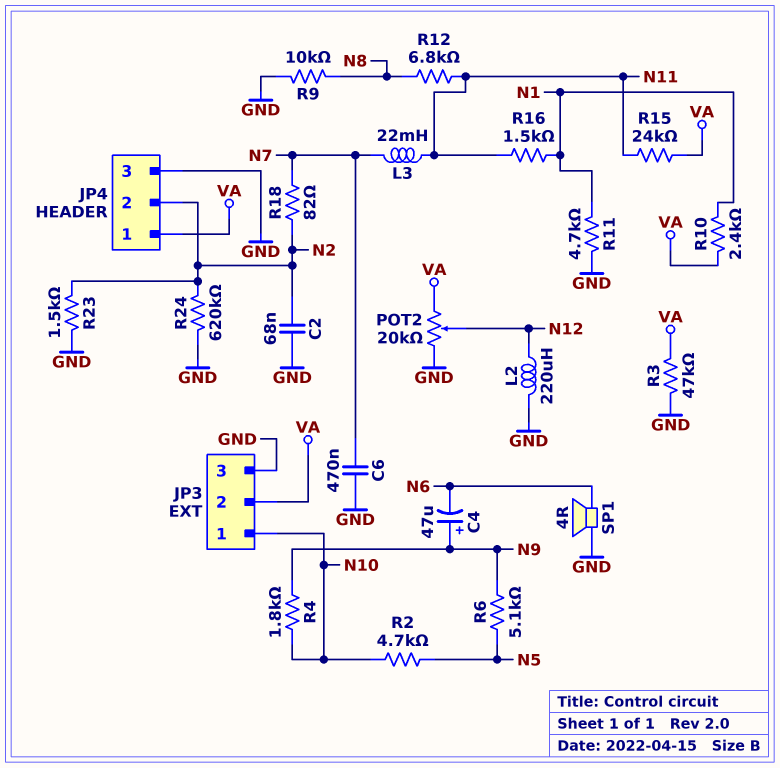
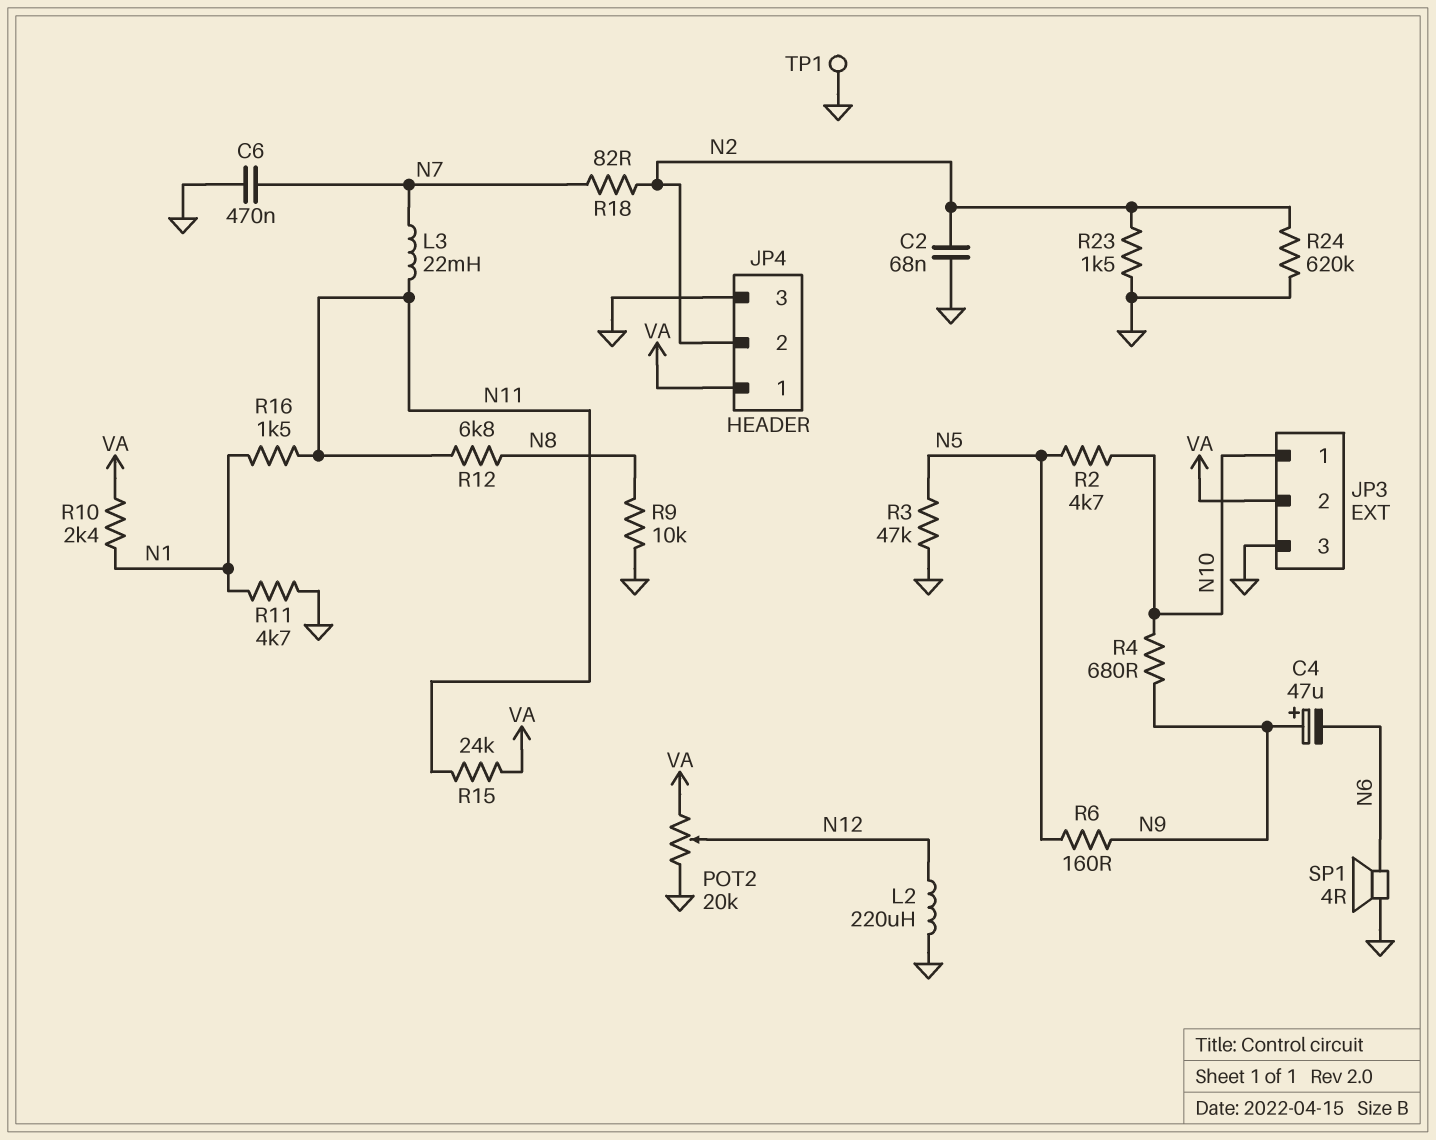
R3: 47k (GND, VA) -> 47k (GND, N5)
R4: 1.8k (N9, N10) -> 680 (N9, N10)
R6: 5.1k (N5, N9) -> 160 (N5, N9)
TP1: none -> test point (GND)

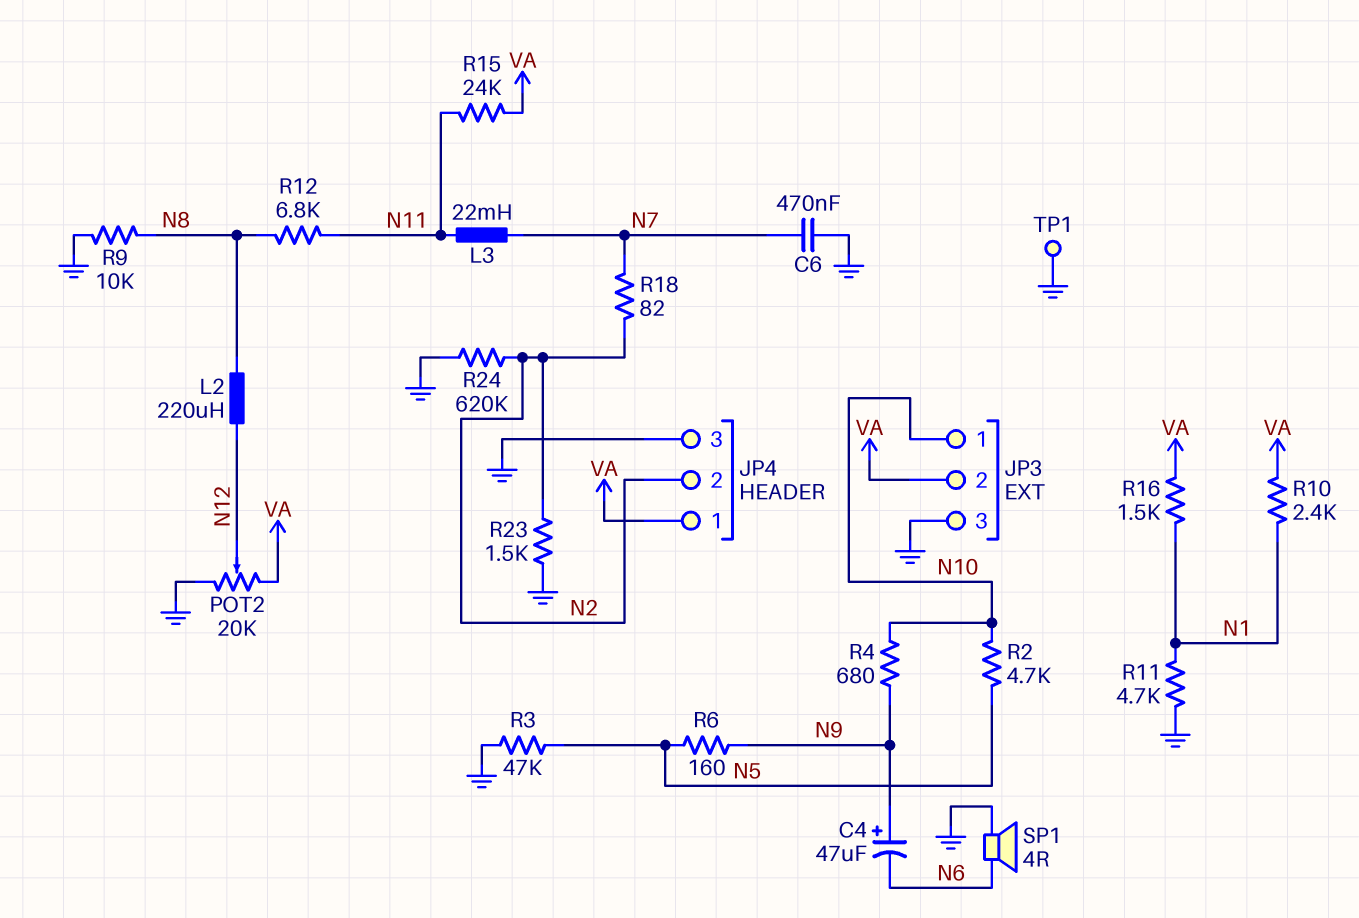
C2: 68nF (GND, N2) -> none
L2: 220uH (GND, N12) -> 220uH (N8, N12)
R16: 1.5k (N1, N11) -> 1.5k (N1, VA)

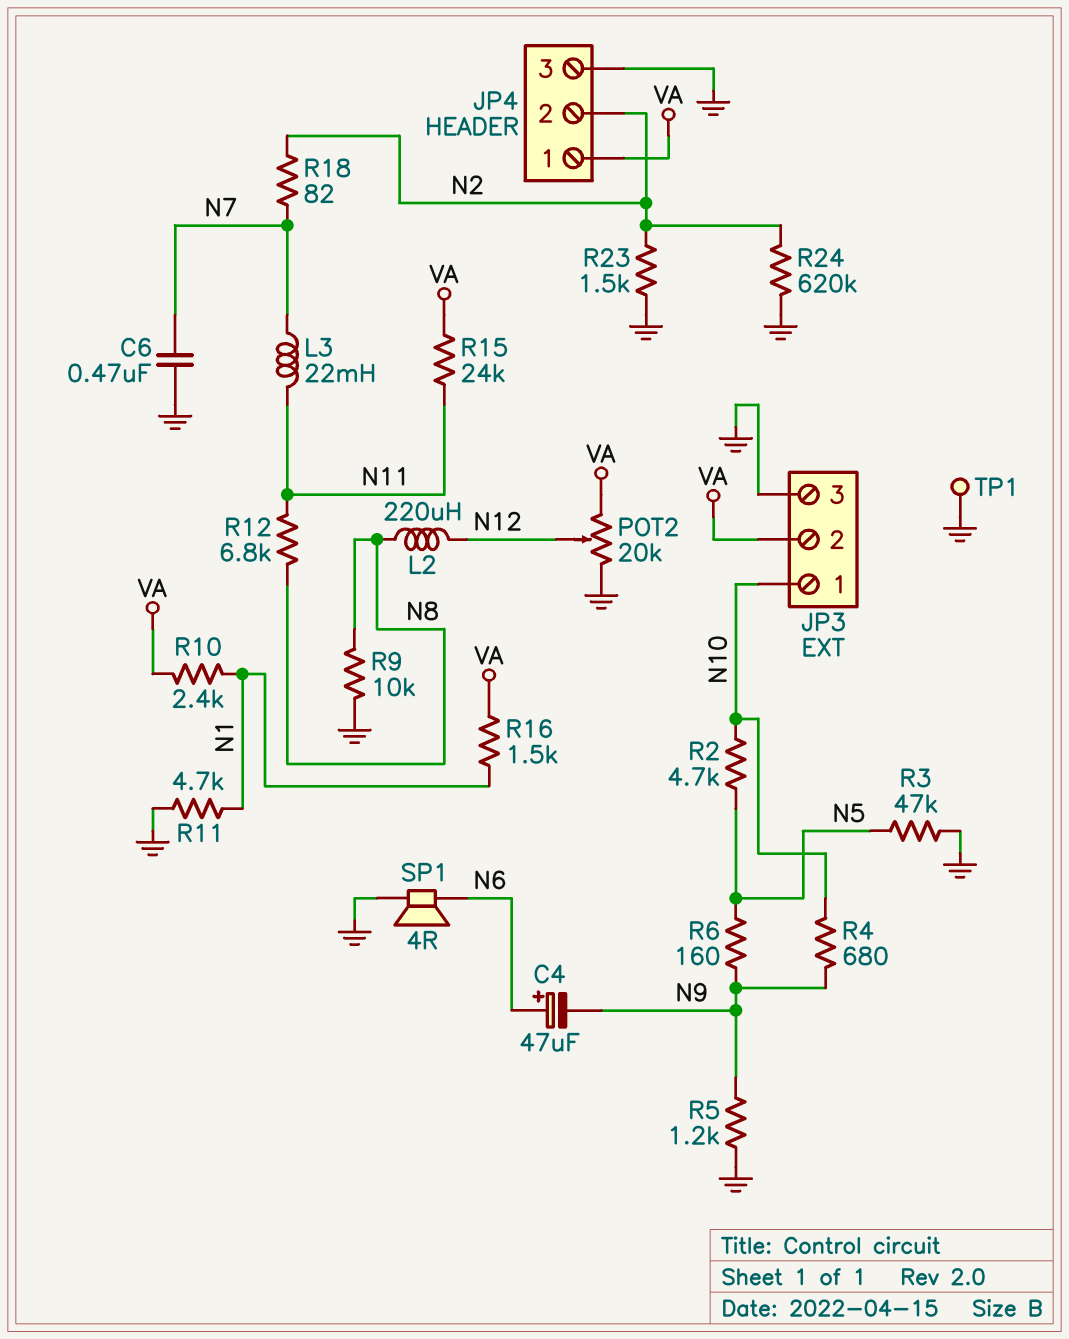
C4: 47uF (plus N9, minus N6) -> 47uF (plus N6, minus N9)
R5: none -> 1.2k (GND, N9)

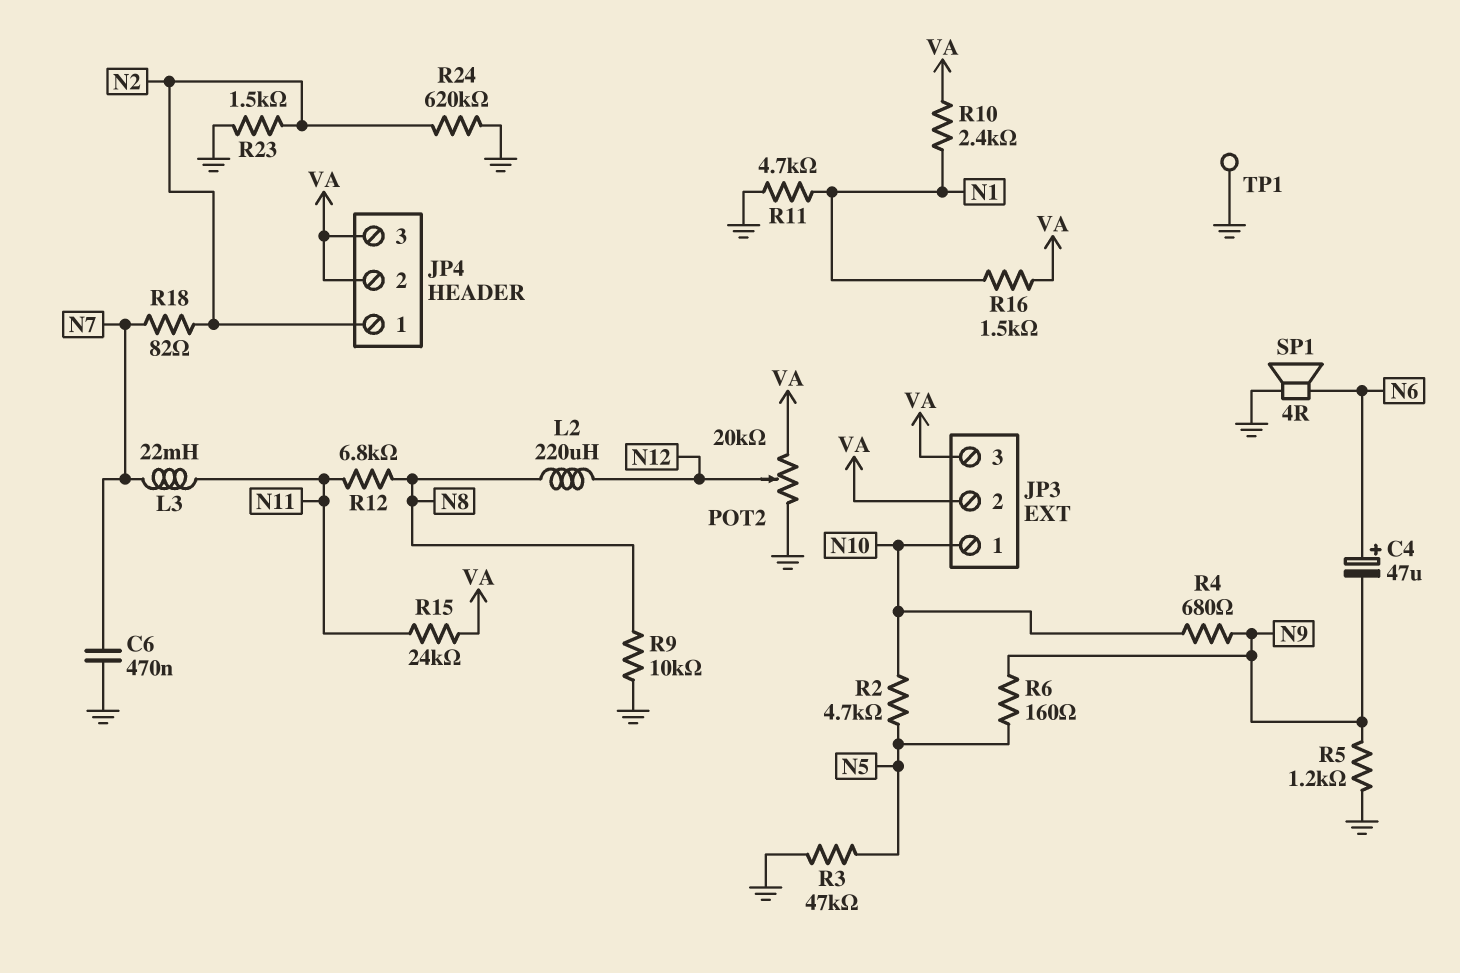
JP3 pin 3: GND -> VA
JP4 pin 1: VA -> N2
JP4 pin 2: N2 -> VA
JP4 pin 3: GND -> VA

